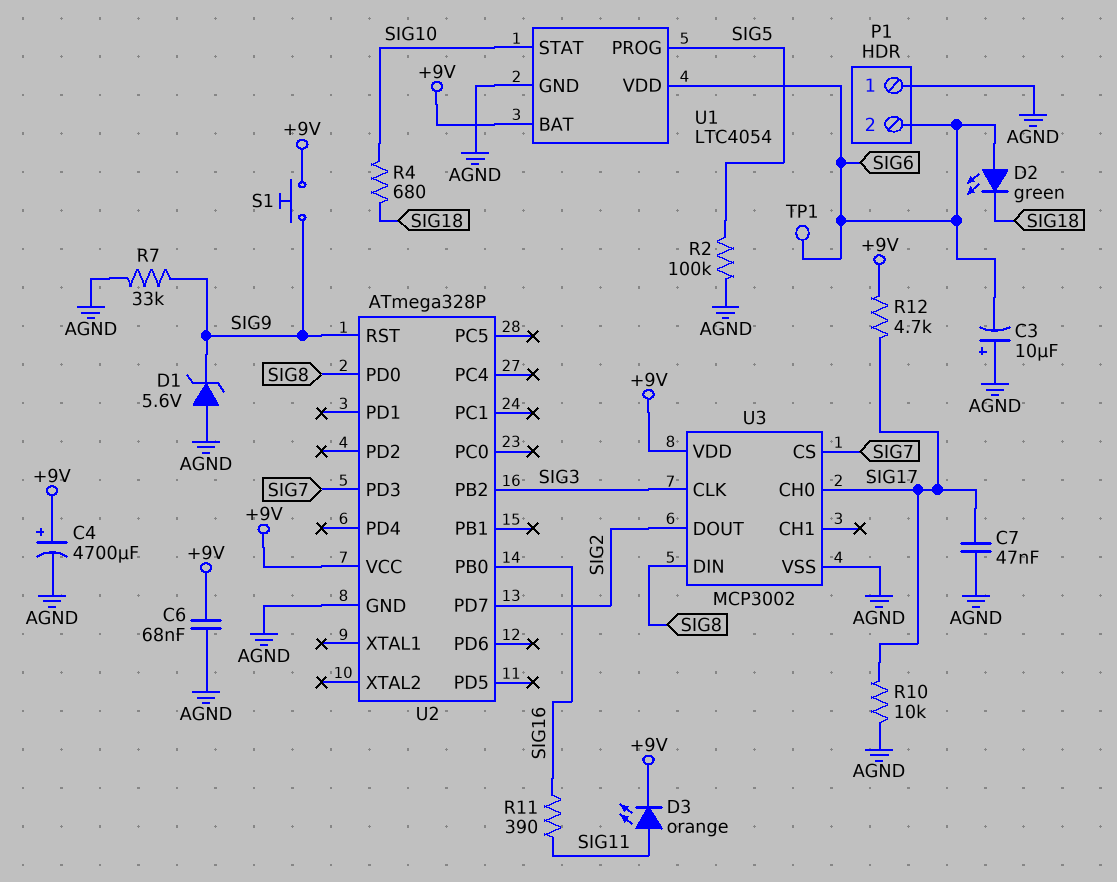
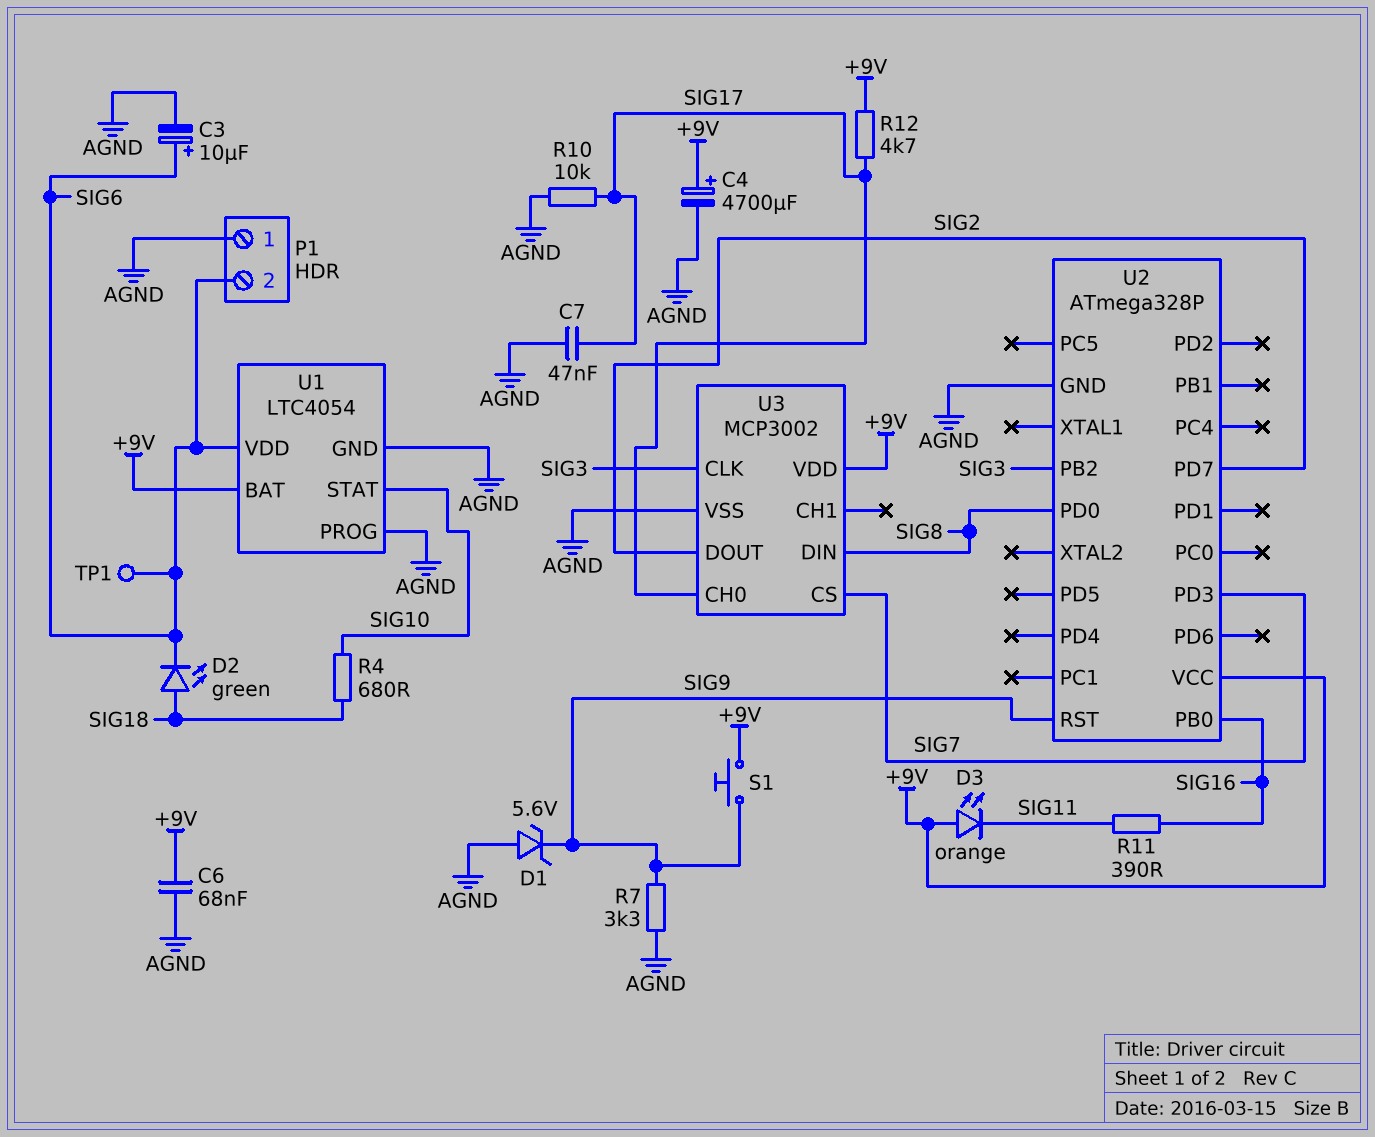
C3: 10uF (plus AGND, minus SIG6) -> 10uF (plus SIG6, minus AGND)
D2: LED green (A SIG6, K SIG18) -> LED green (A SIG18, K SIG6)
D3: LED orange (A SIG11, K +9V) -> LED orange (A +9V, K SIG11)
R2: 100k (AGND, SIG5) -> none
R7: 33k (AGND, SIG9) -> 3.3k (AGND, SIG9)
U1 pin PROG: SIG5 -> AGND

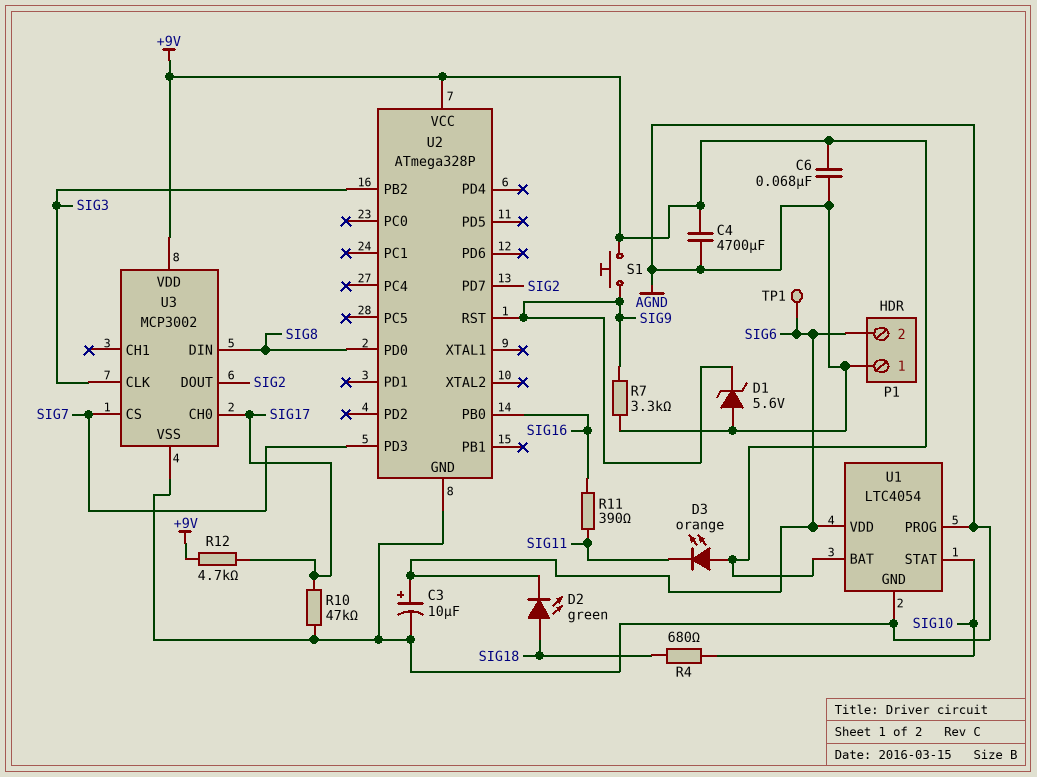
C4: 4700uF (plus +9V, minus AGND) -> 4700uF (+9V, AGND)
C7: 47nF (AGND, SIG17) -> none
R10: 10k (AGND, SIG17) -> 47k (AGND, SIG17)

